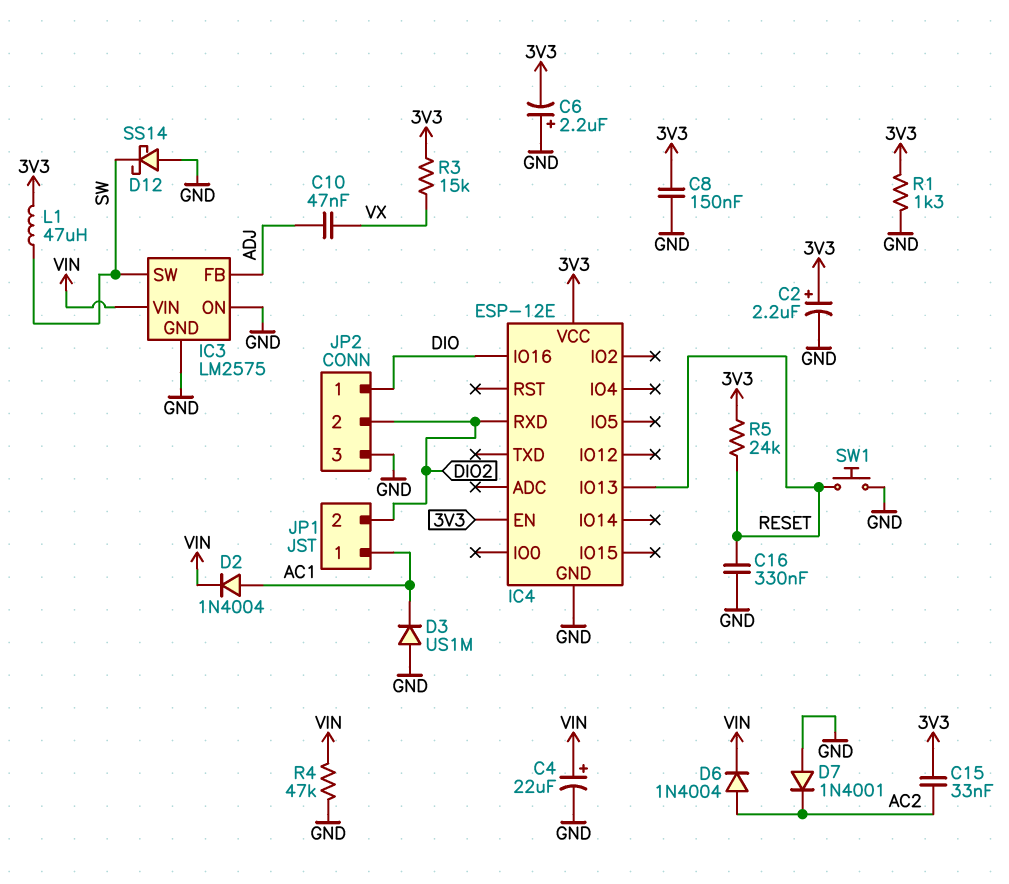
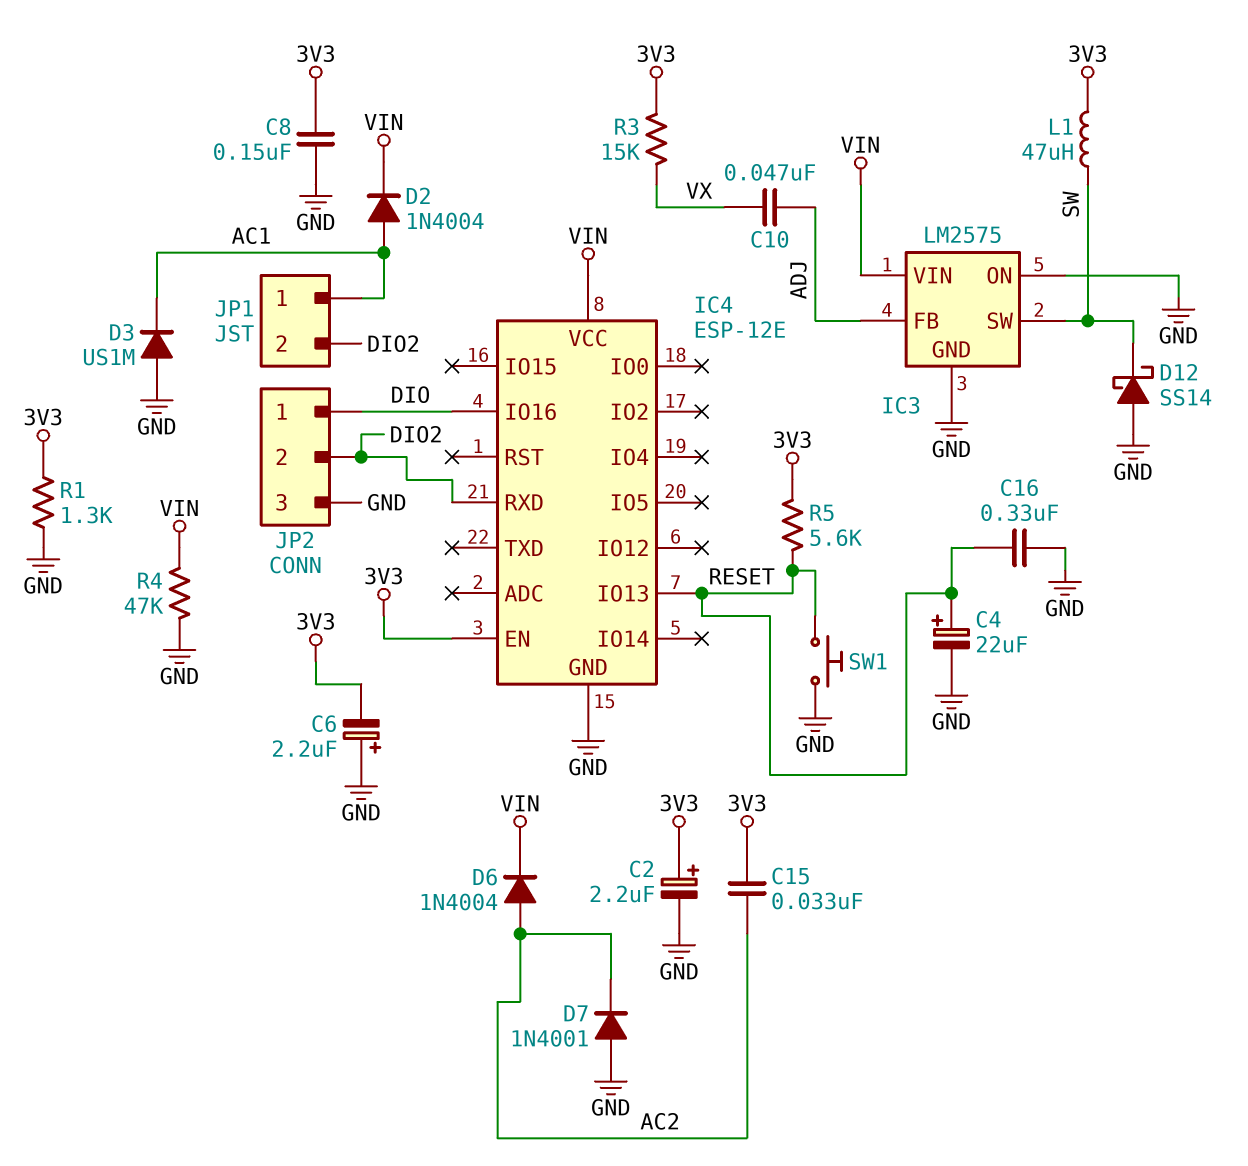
C4: 22uF (plus VIN, minus GND) -> 22uF (plus RESET, minus GND)
IC4 pin VCC: 3V3 -> VIN
R5: 24k (3V3, RESET) -> 5.6k (3V3, RESET)

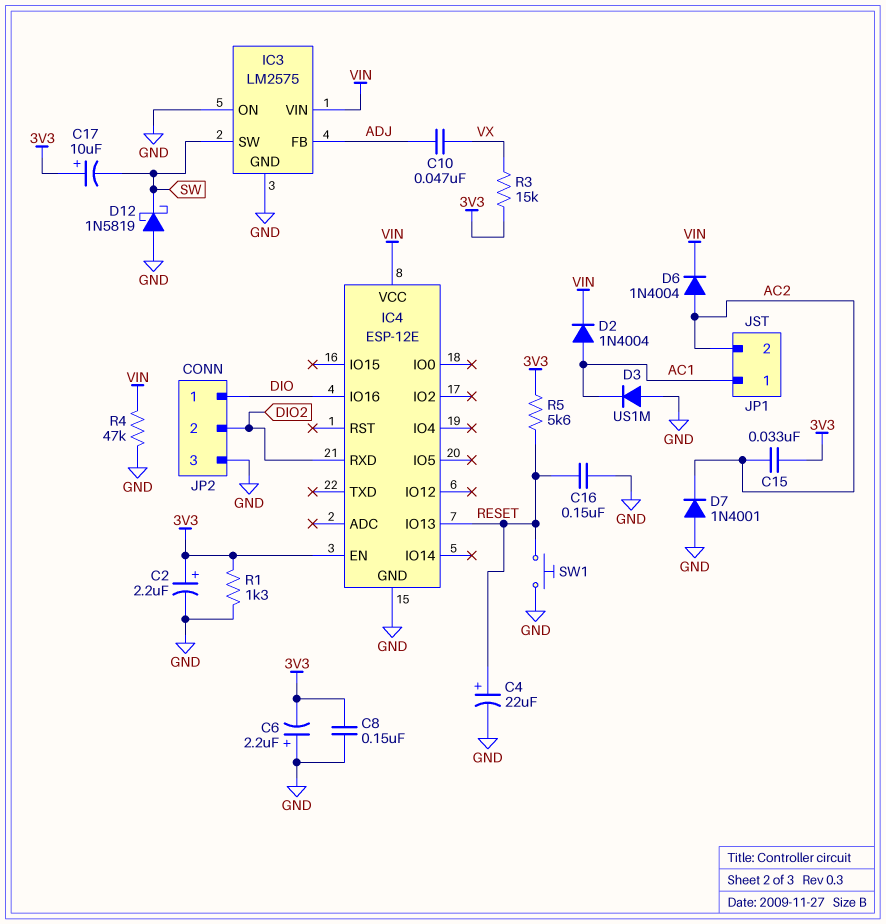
C16: 330nF (GND, RESET) -> 150nF (GND, RESET)
C17: none -> 10uF (plus 3V3, minus SW)
D12: schottky SS14 (A GND, K SW) -> schottky 1N5819 (A GND, K SW)
JP1 pin 2: DIO2 -> AC2
L1: 47uH (3V3, SW) -> none

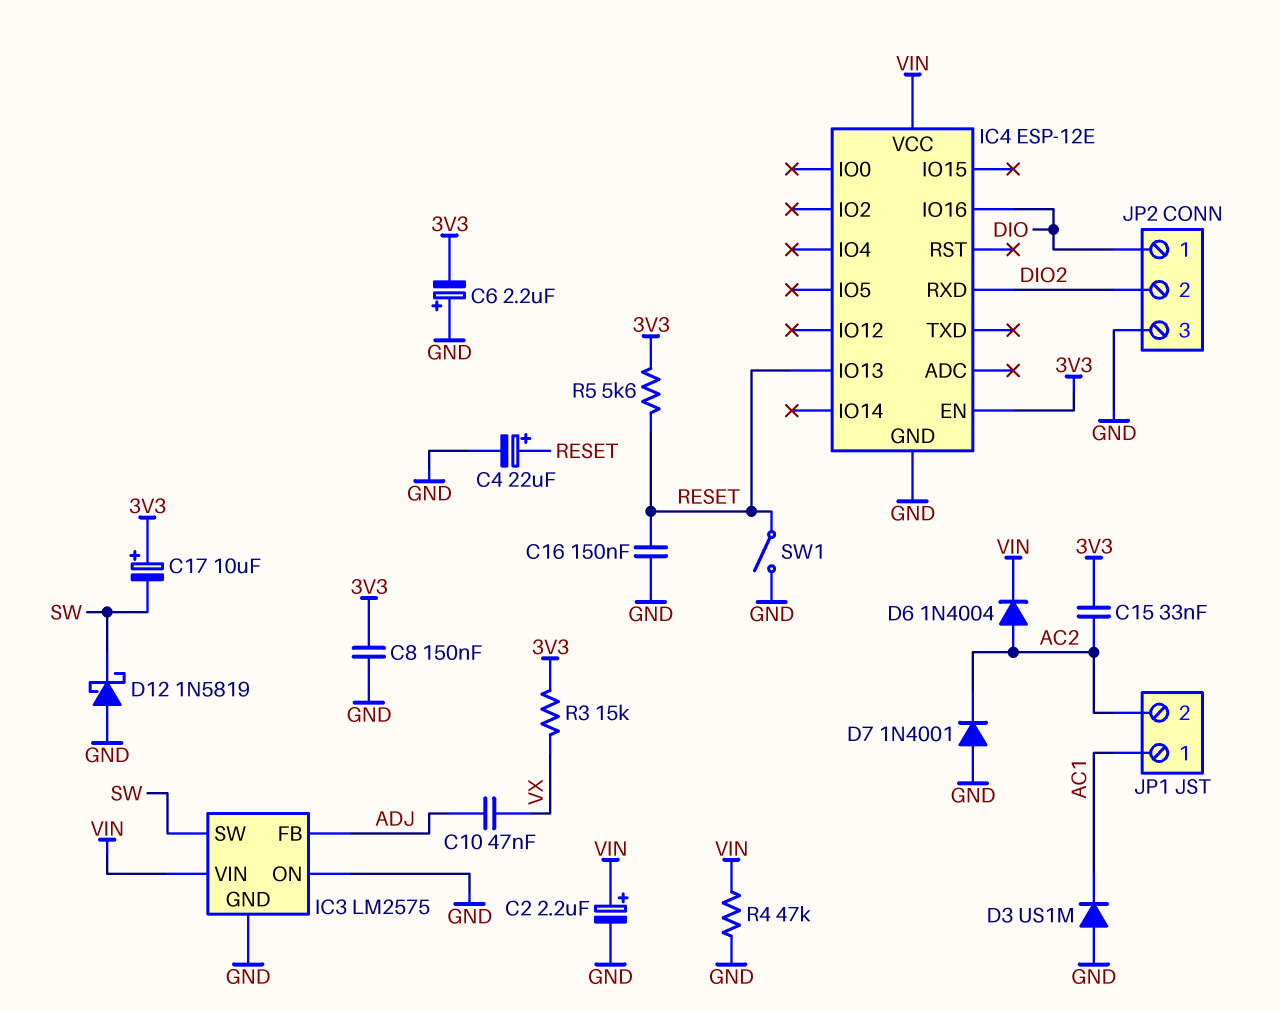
C2: 2.2uF (plus 3V3, minus GND) -> 2.2uF (plus VIN, minus GND)
D2: diode 1N4004 (A AC1, K VIN) -> none
R1: 1.3k (3V3, GND) -> none
SW1: button (GND, RESET) -> switch (GND, RESET)

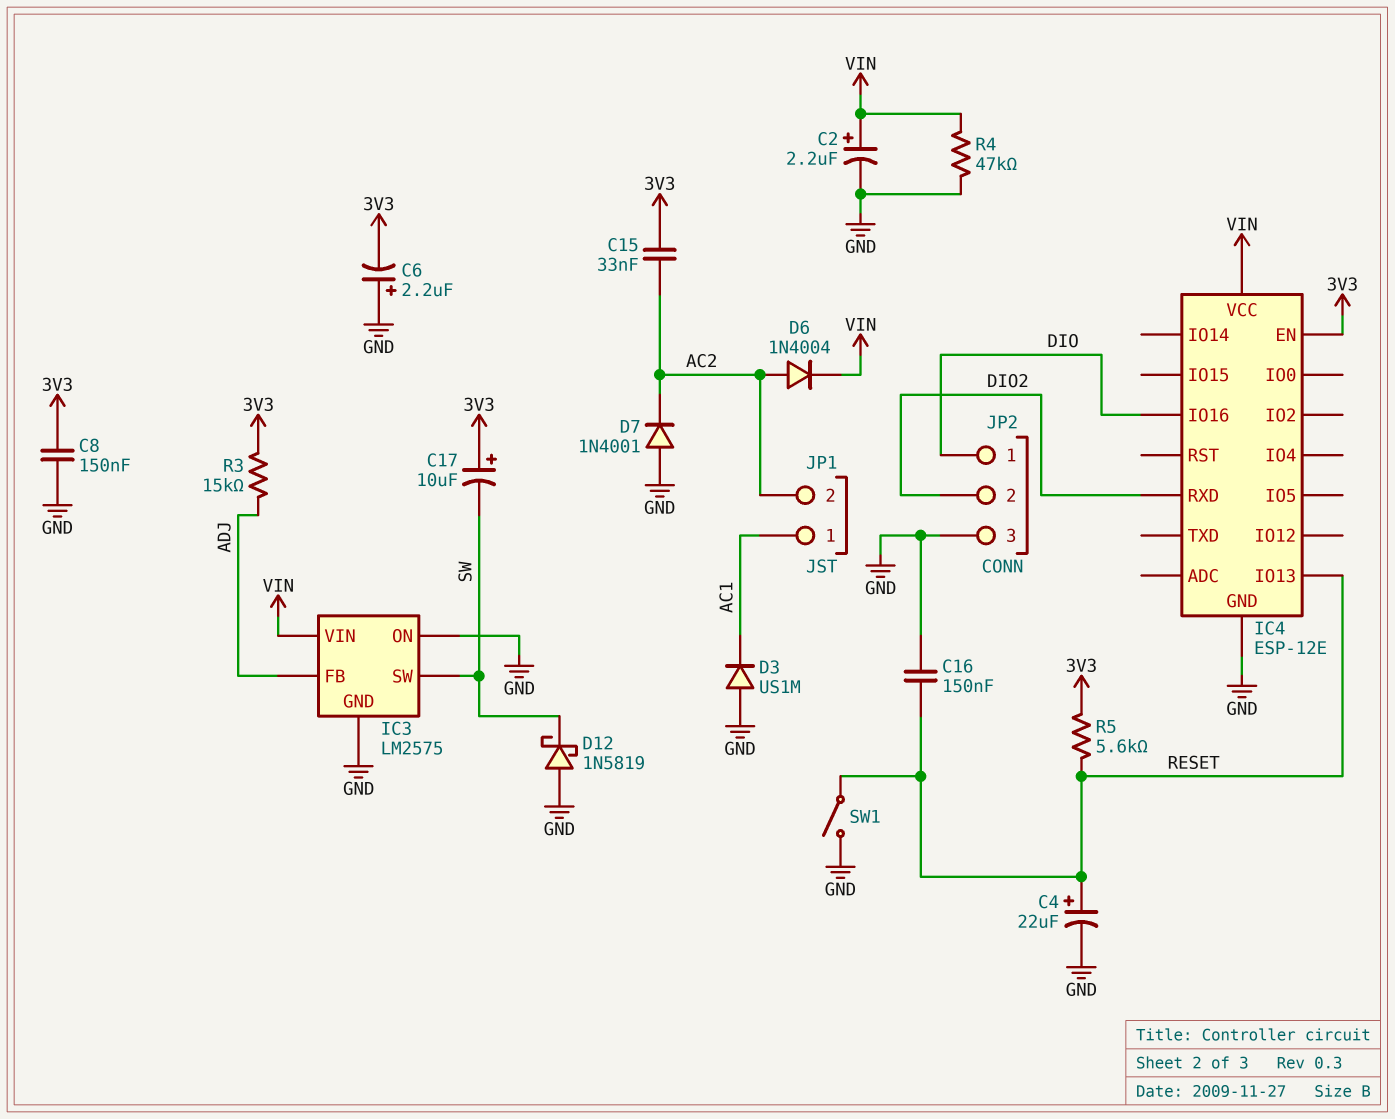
C10: 47nF (ADJ, VX) -> none
R3: 15k (3V3, VX) -> 15k (3V3, ADJ)

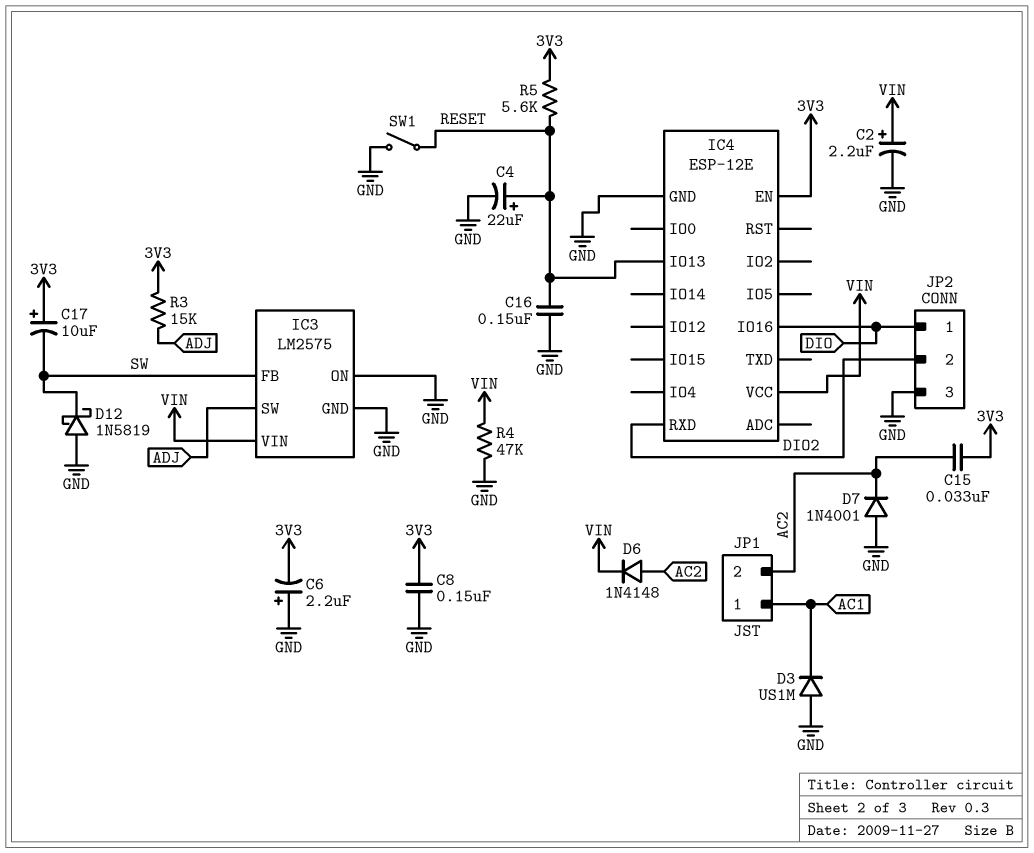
D6: diode 1N4004 (A AC2, K VIN) -> diode 1N4148 (A AC2, K VIN)
IC3 pin FB: ADJ -> SW
IC3 pin SW: SW -> ADJ

